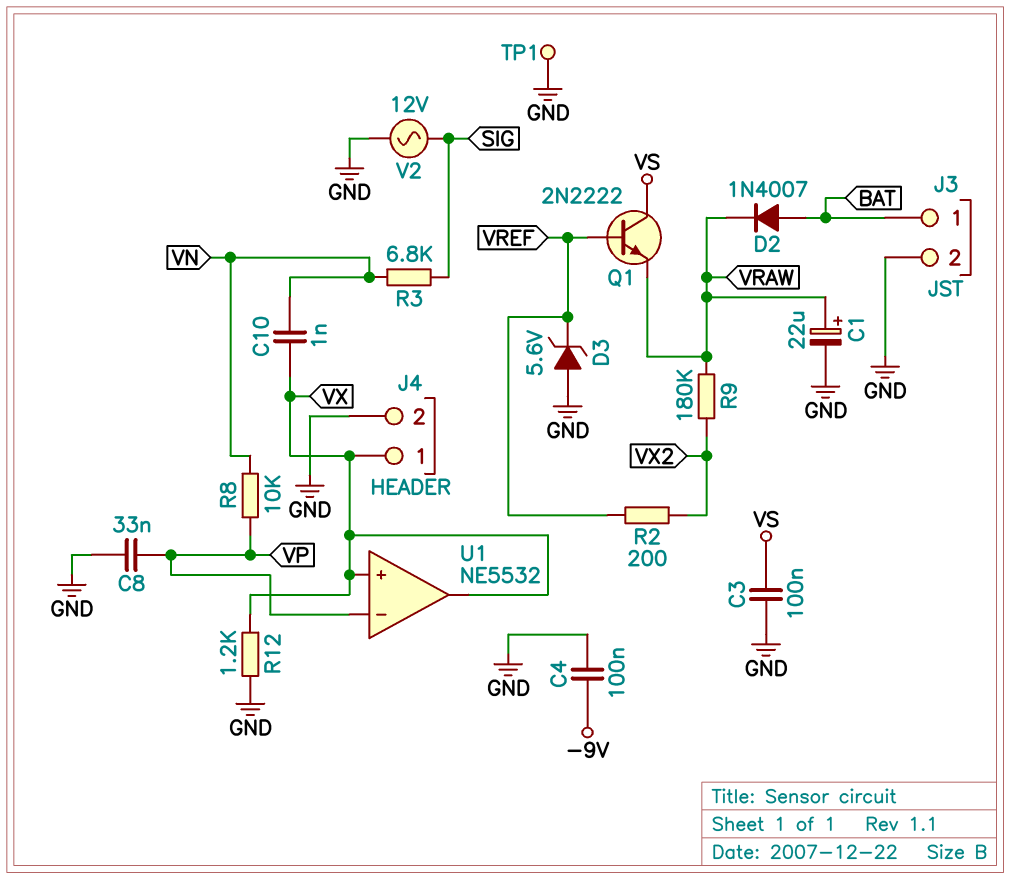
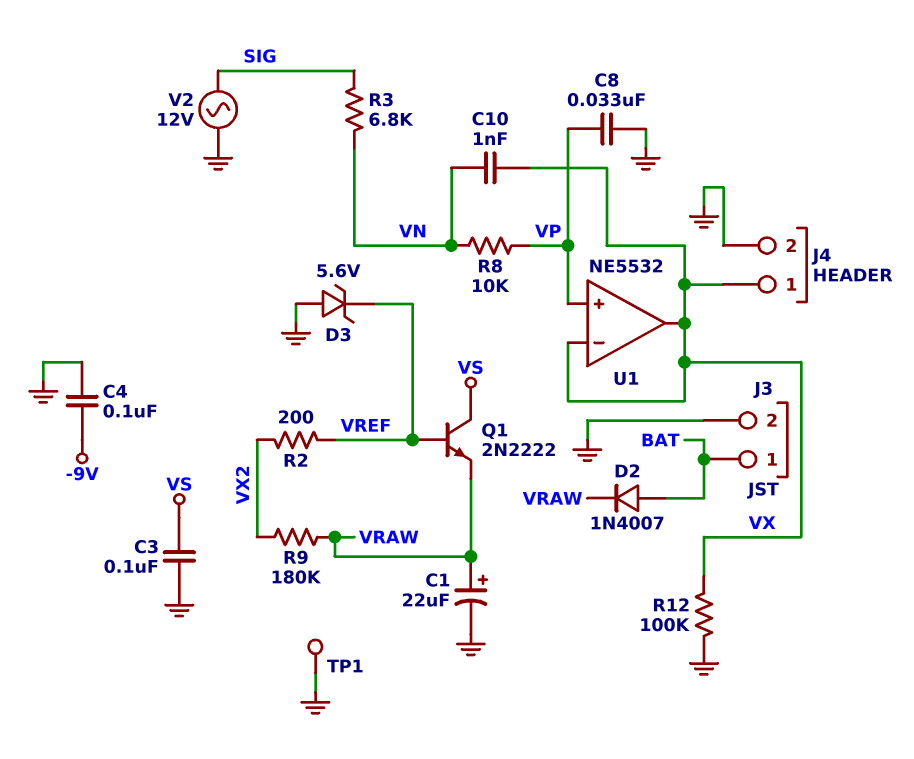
R12: 1.2k (GND, VX) -> 100k (GND, VX)
U1 pin in+: VX -> VP
U1 pin in-: VP -> VX

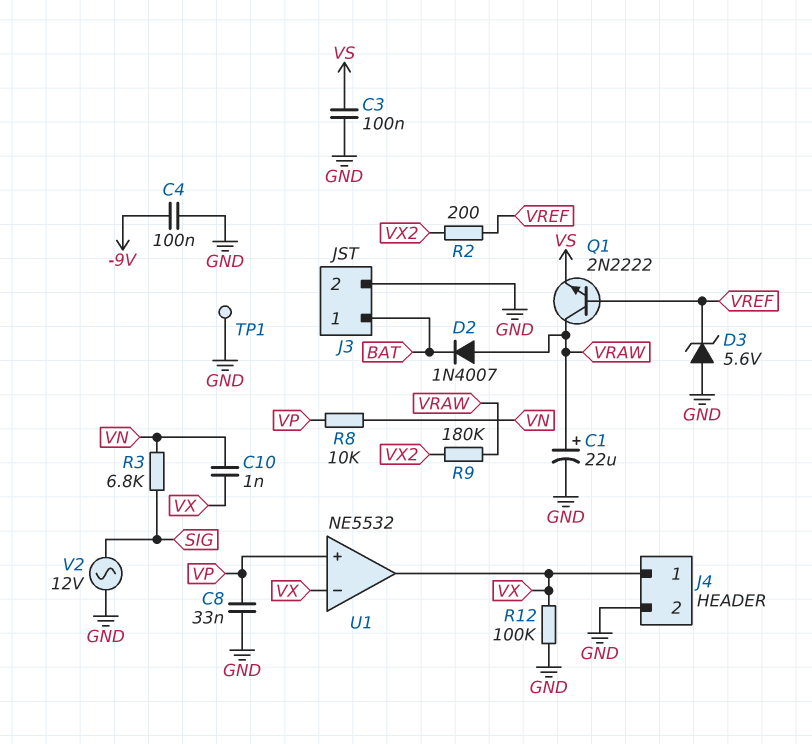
D2: diode 1N4007 (A BAT, K VRAW) -> diode 1N4007 (A VRAW, K BAT)
Q1: NPN 2N2222 (B VREF, C VS, E VRAW) -> NPN 2N2222 (B VREF, C VRAW, E VS)

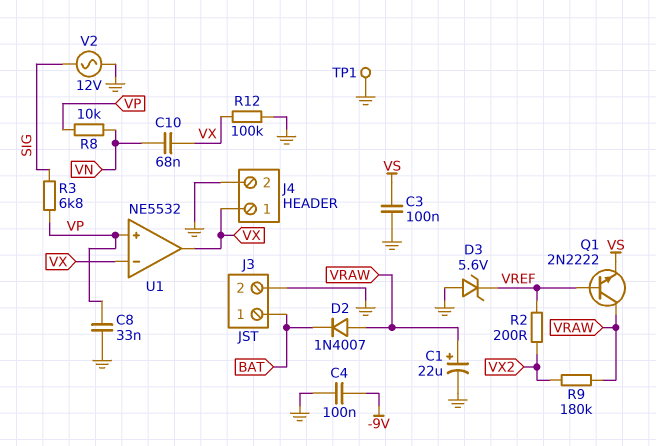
C10: 1nF (VN, VX) -> 68nF (VN, VX)
R3: 6.8k (SIG, VN) -> 6.8k (SIG, VP)

